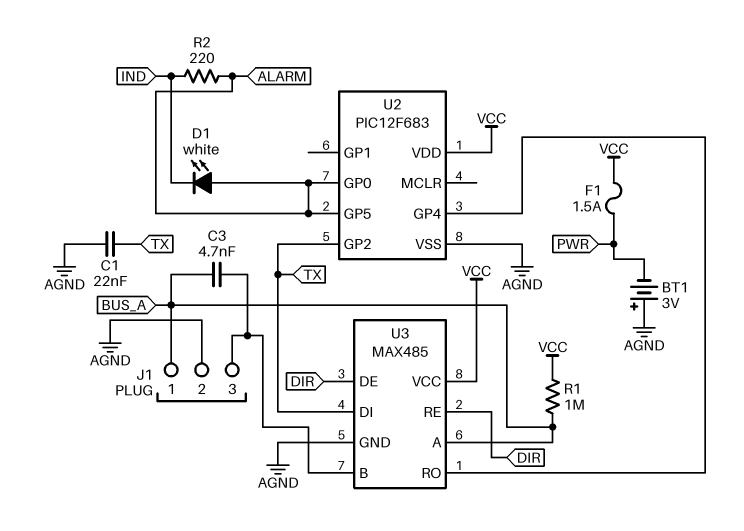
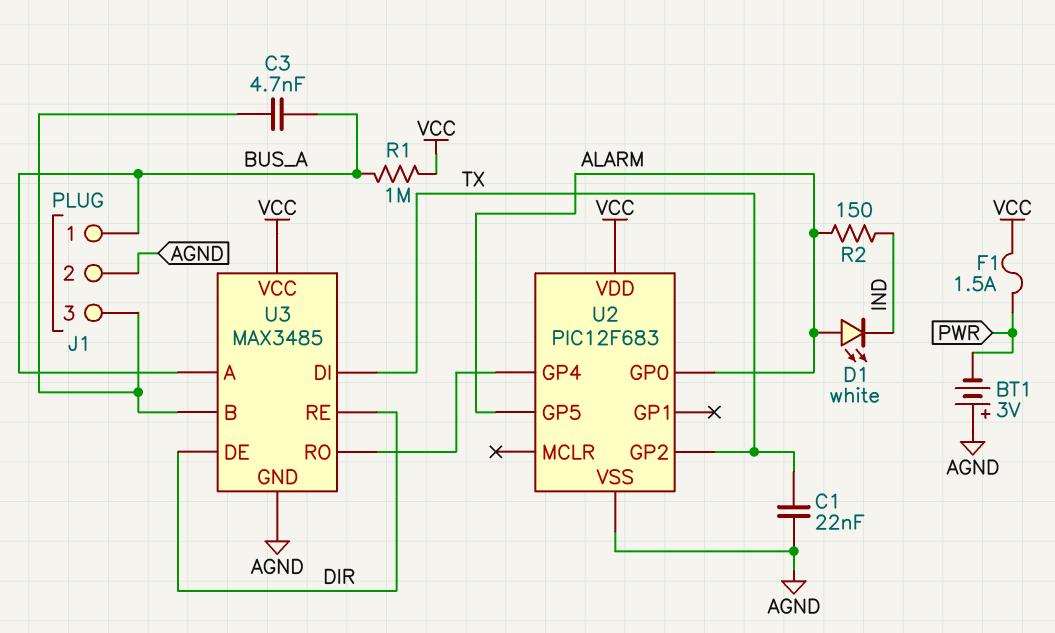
R2: 220 (ALARM, IND) -> 150 (ALARM, IND)
U3: MAX485 -> MAX3485

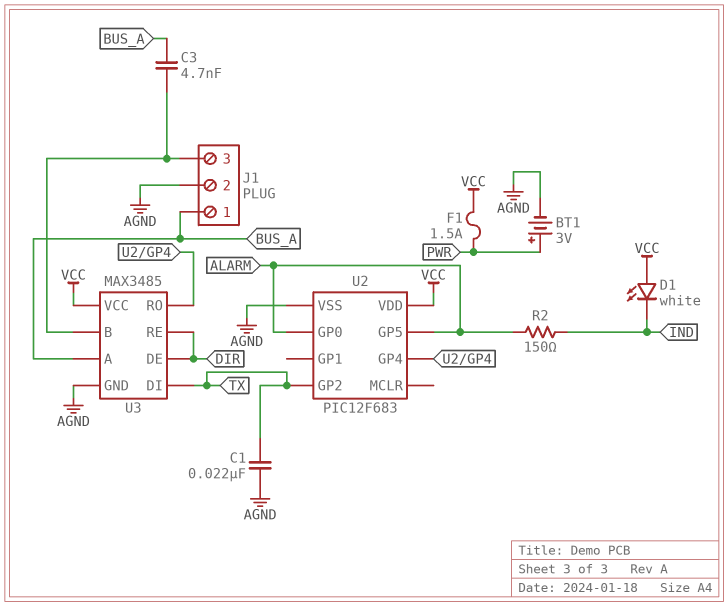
BT1: 3V (plus AGND, minus PWR) -> 3V (plus PWR, minus AGND)
D1: LED white (A ALARM, K IND) -> LED white (A VCC, K IND)
R1: 1M (BUS_A, VCC) -> none

